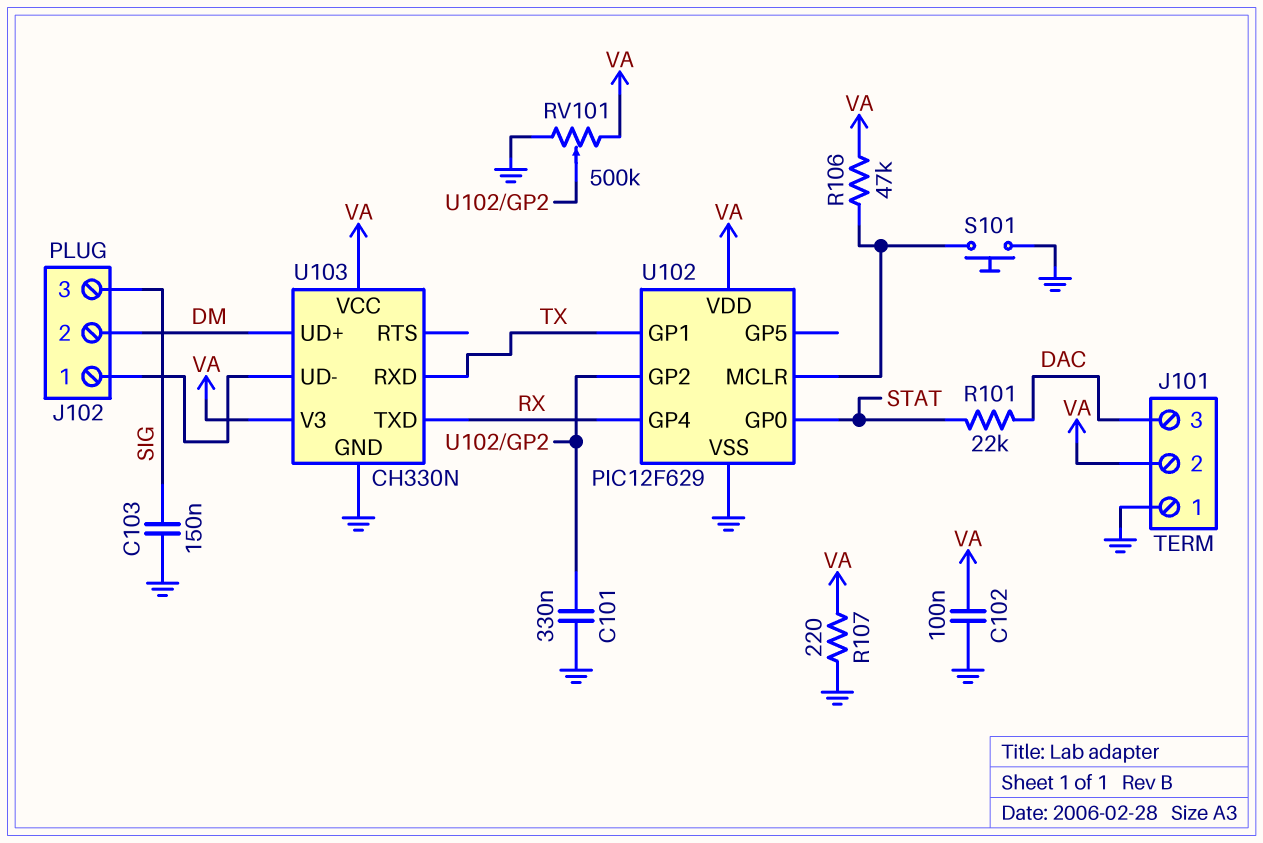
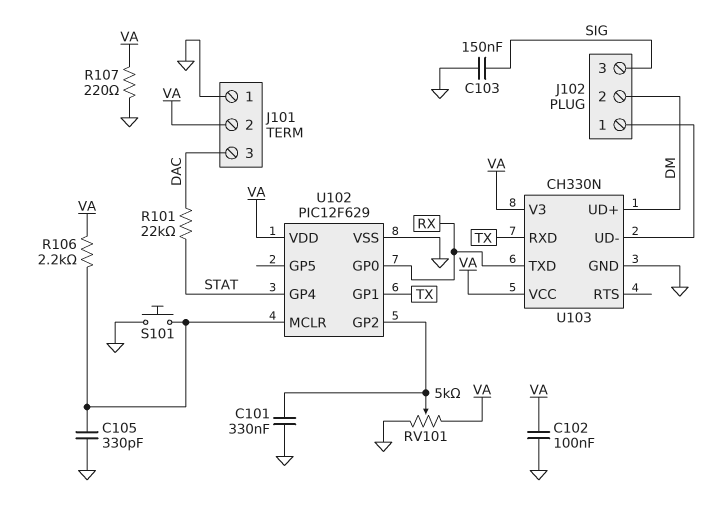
C105: none -> 330pF (GND, U102/MCLR)
R106: 47k (U102/MCLR, VA) -> 2.2k (U102/MCLR, VA)
RV101: 500k (GND, VA, wiper U102/GP2) -> 5k (GND, VA, wiper U102/GP2)
U102 pin GP0: STAT -> RX
U102 pin GP4: RX -> STAT

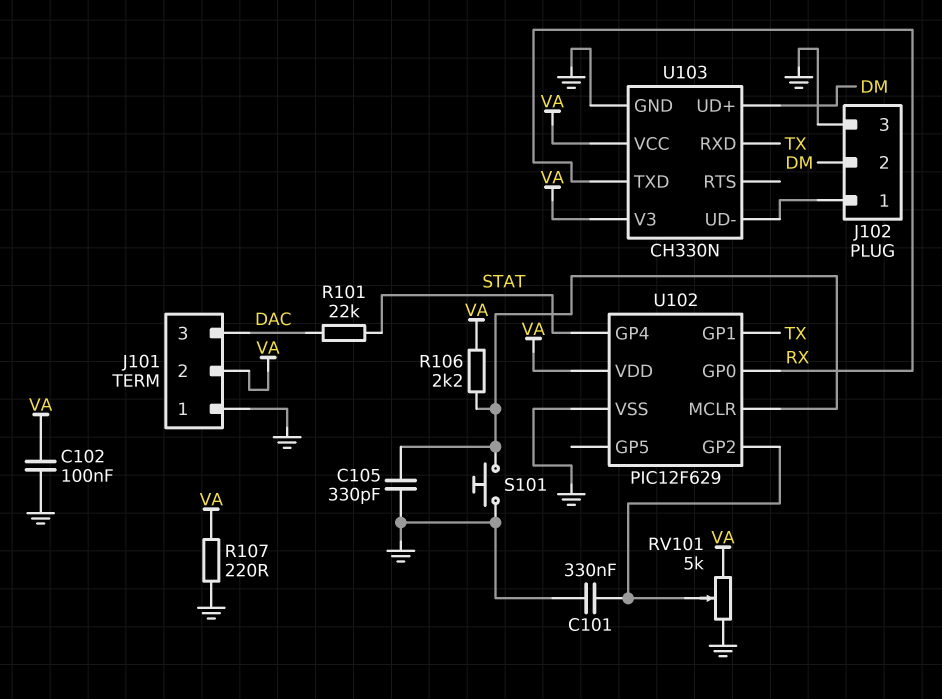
C103: 150nF (GND, SIG) -> none
J102 pin 3: SIG -> GND

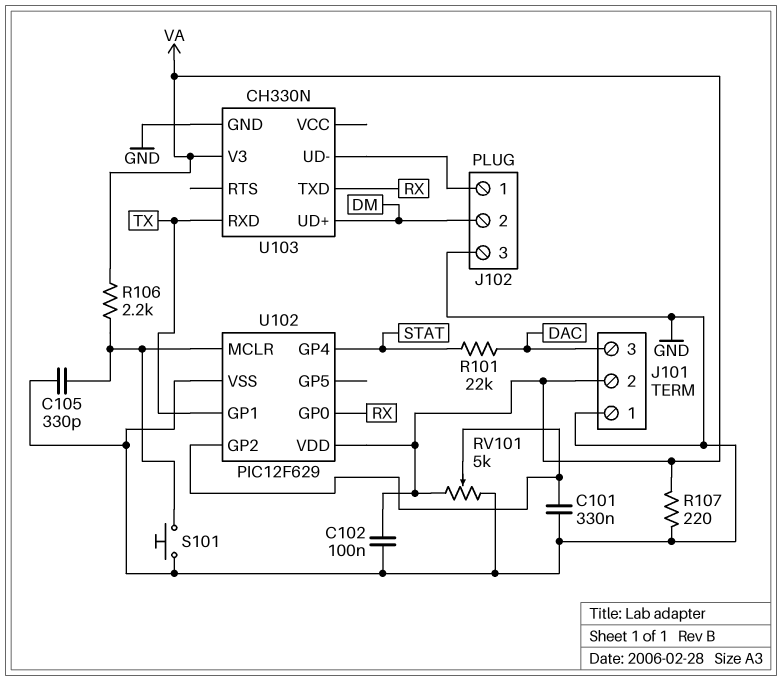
U103 pin VCC: VA -> none

